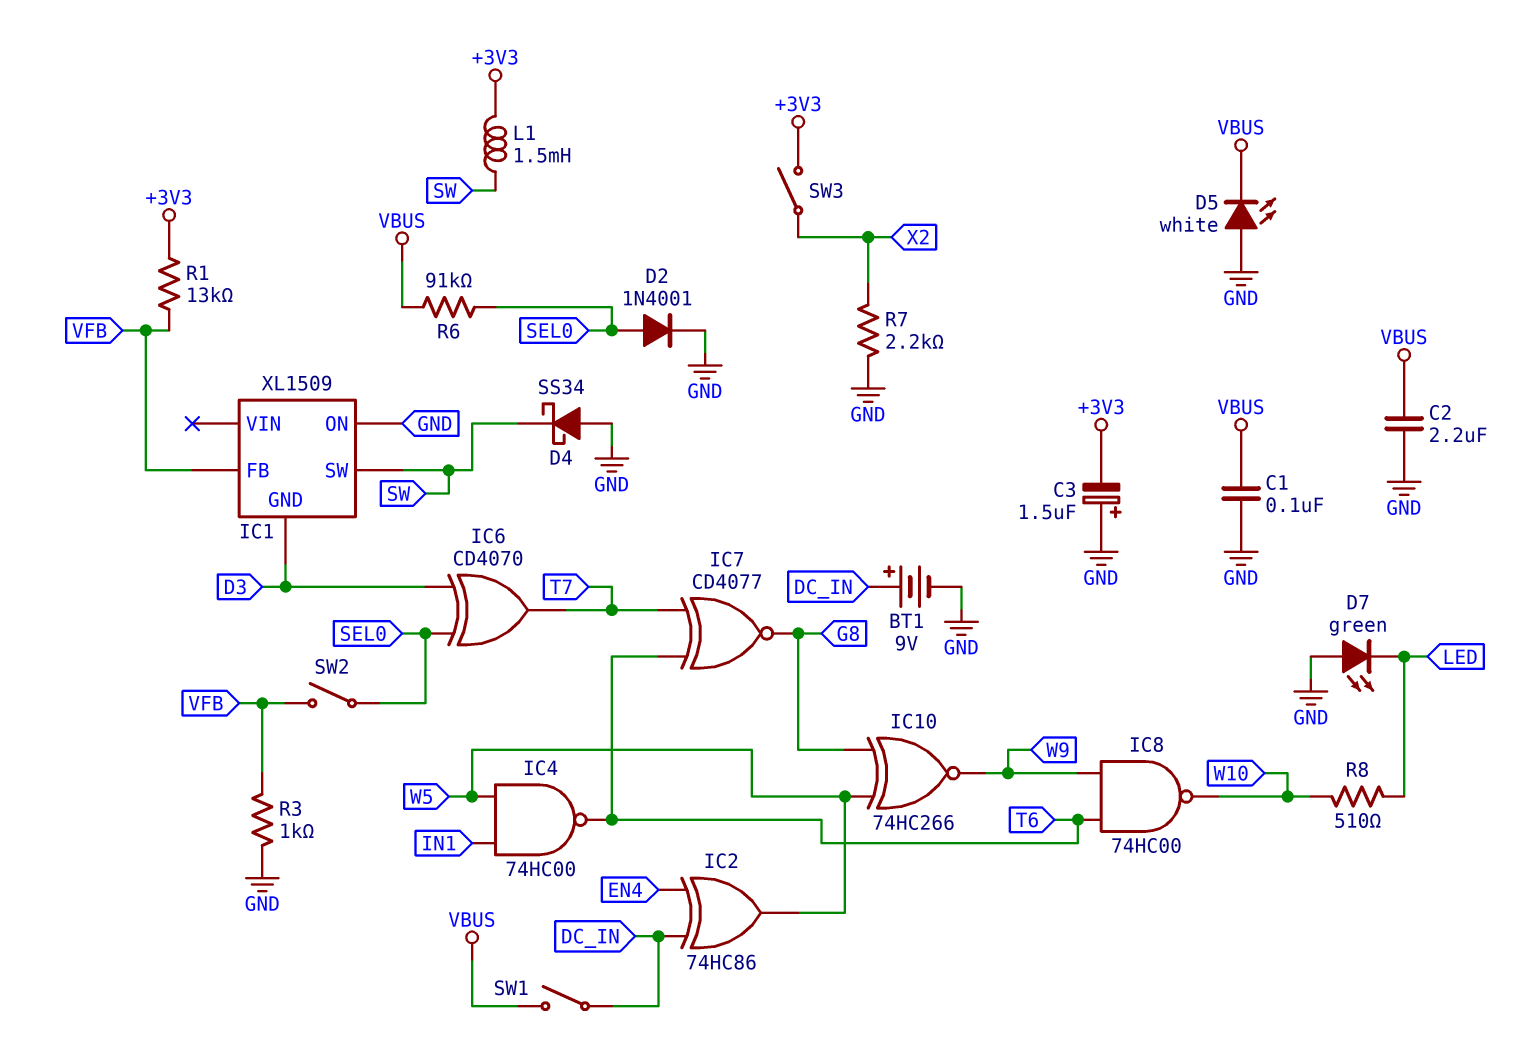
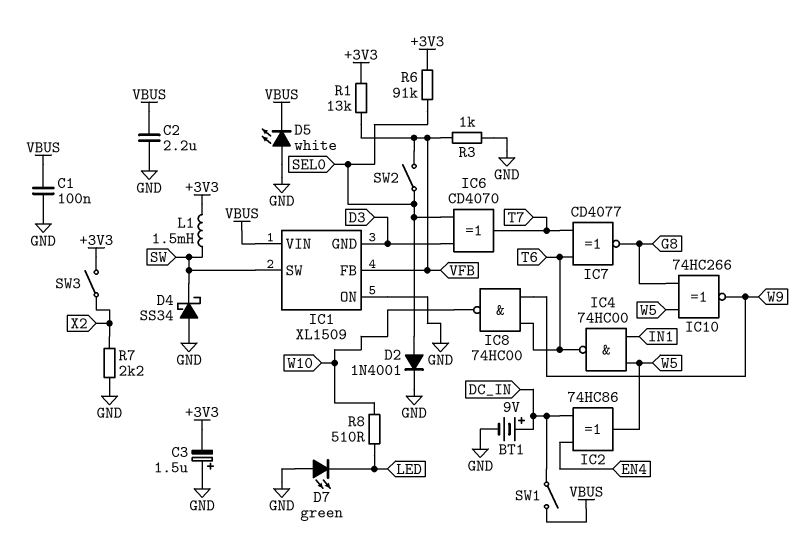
IC1 pin VIN: none -> VBUS
R6: 91k (SEL0, VBUS) -> 91k (+3V3, SEL0)

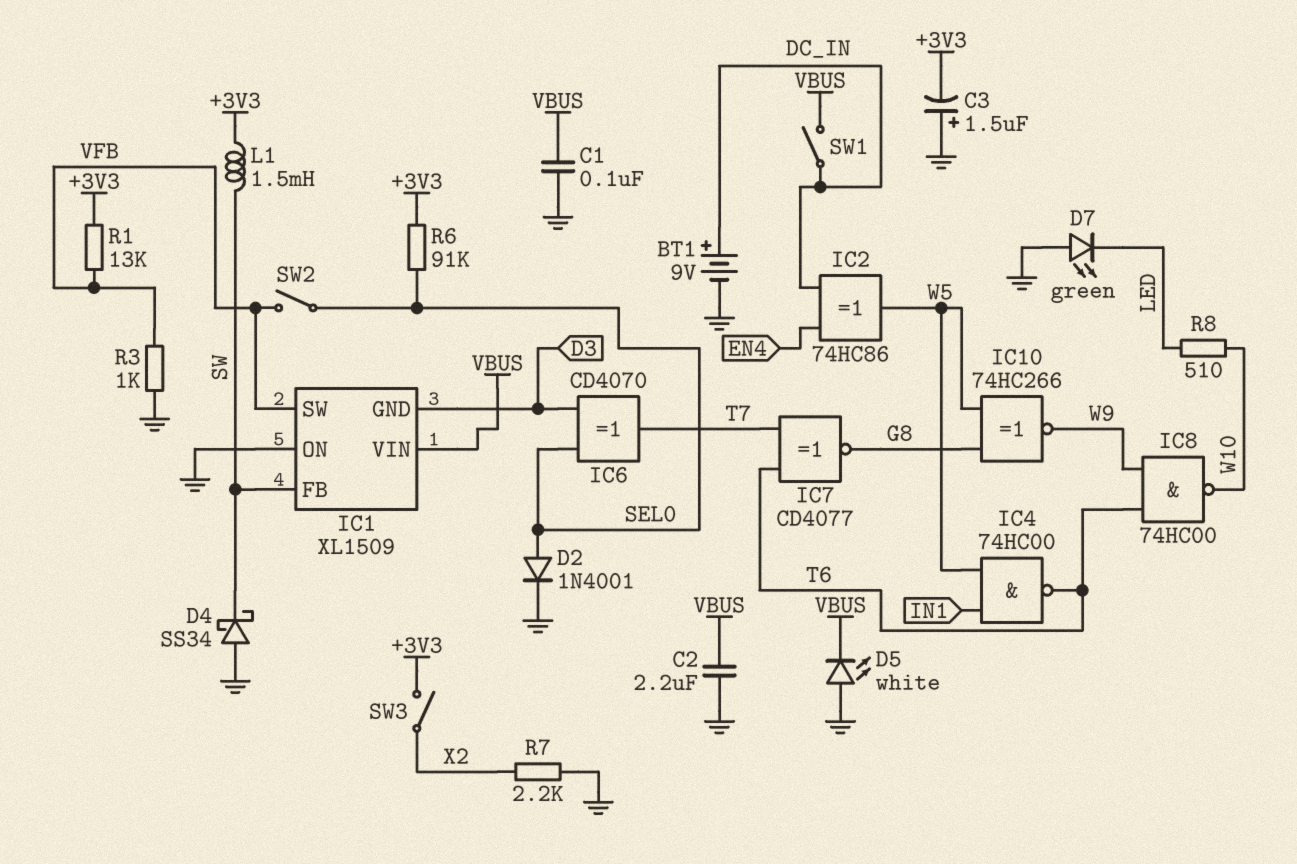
IC1 pin FB: VFB -> SW
IC1 pin SW: SW -> VFB

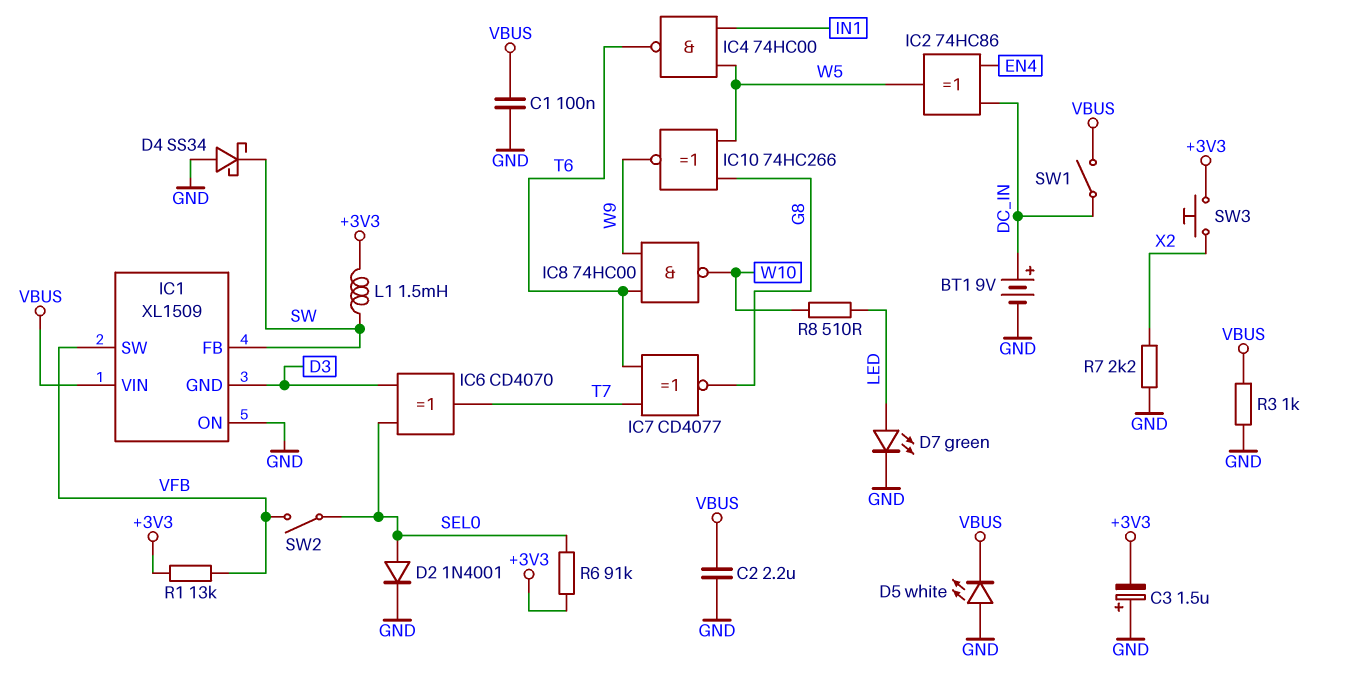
D7: LED green (A GND, K LED) -> LED green (A LED, K GND)
R3: 1k (GND, VFB) -> 1k (GND, VBUS)
SW3: switch (+3V3, X2) -> button (+3V3, X2)

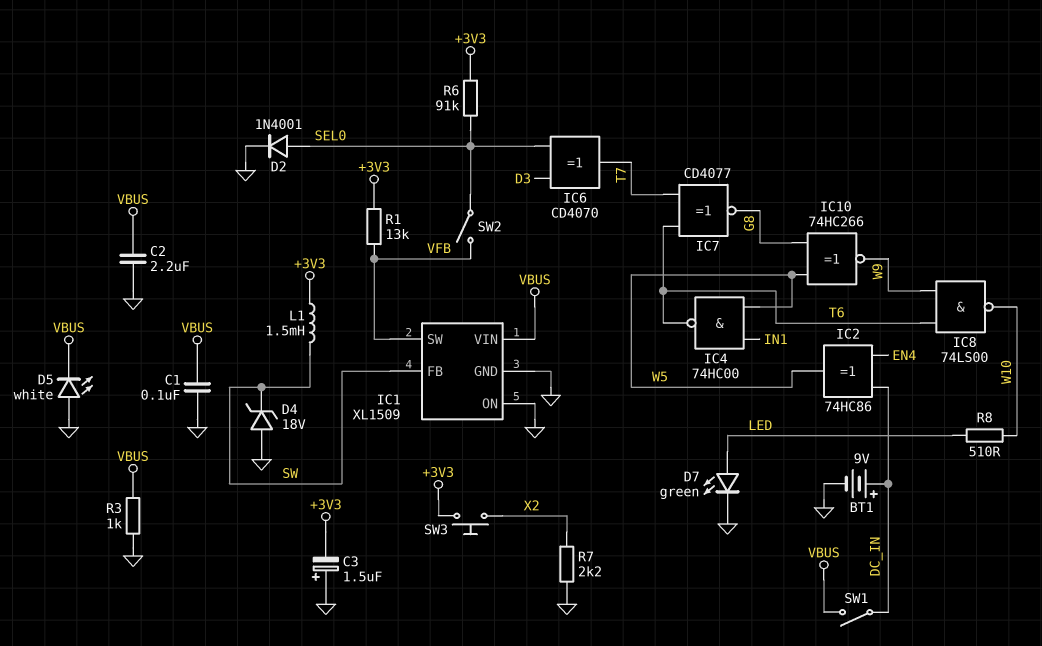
D4: schottky SS34 (A GND, K SW) -> zener 18V (A GND, K SW)
IC1 pin GND: D3 -> GND
IC8: NAND 74HC00 (in T6, in W9, out W10) -> NAND 74LS00 (in T6, in W9, out W10)

